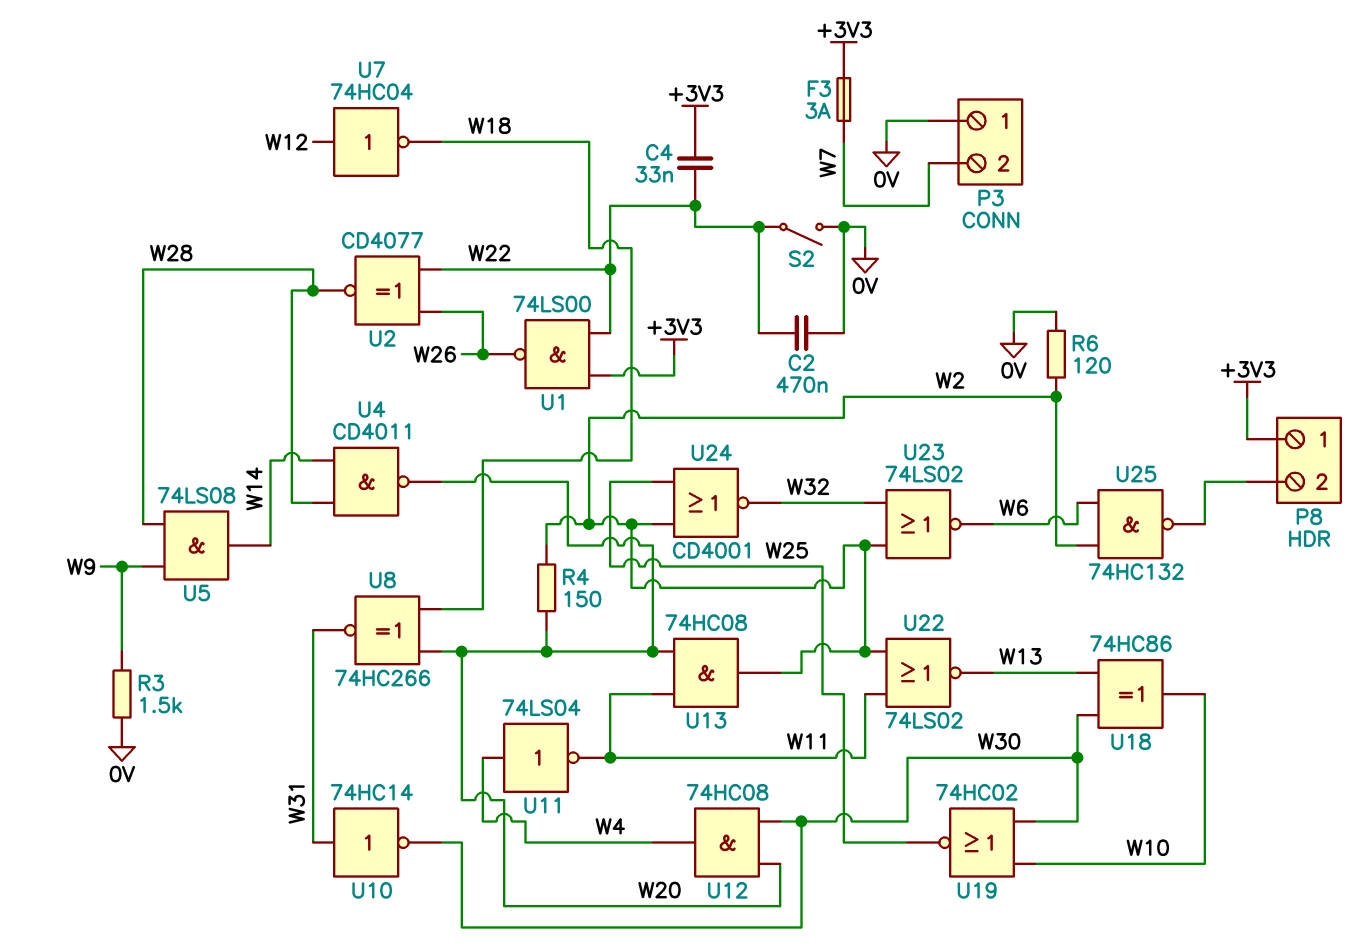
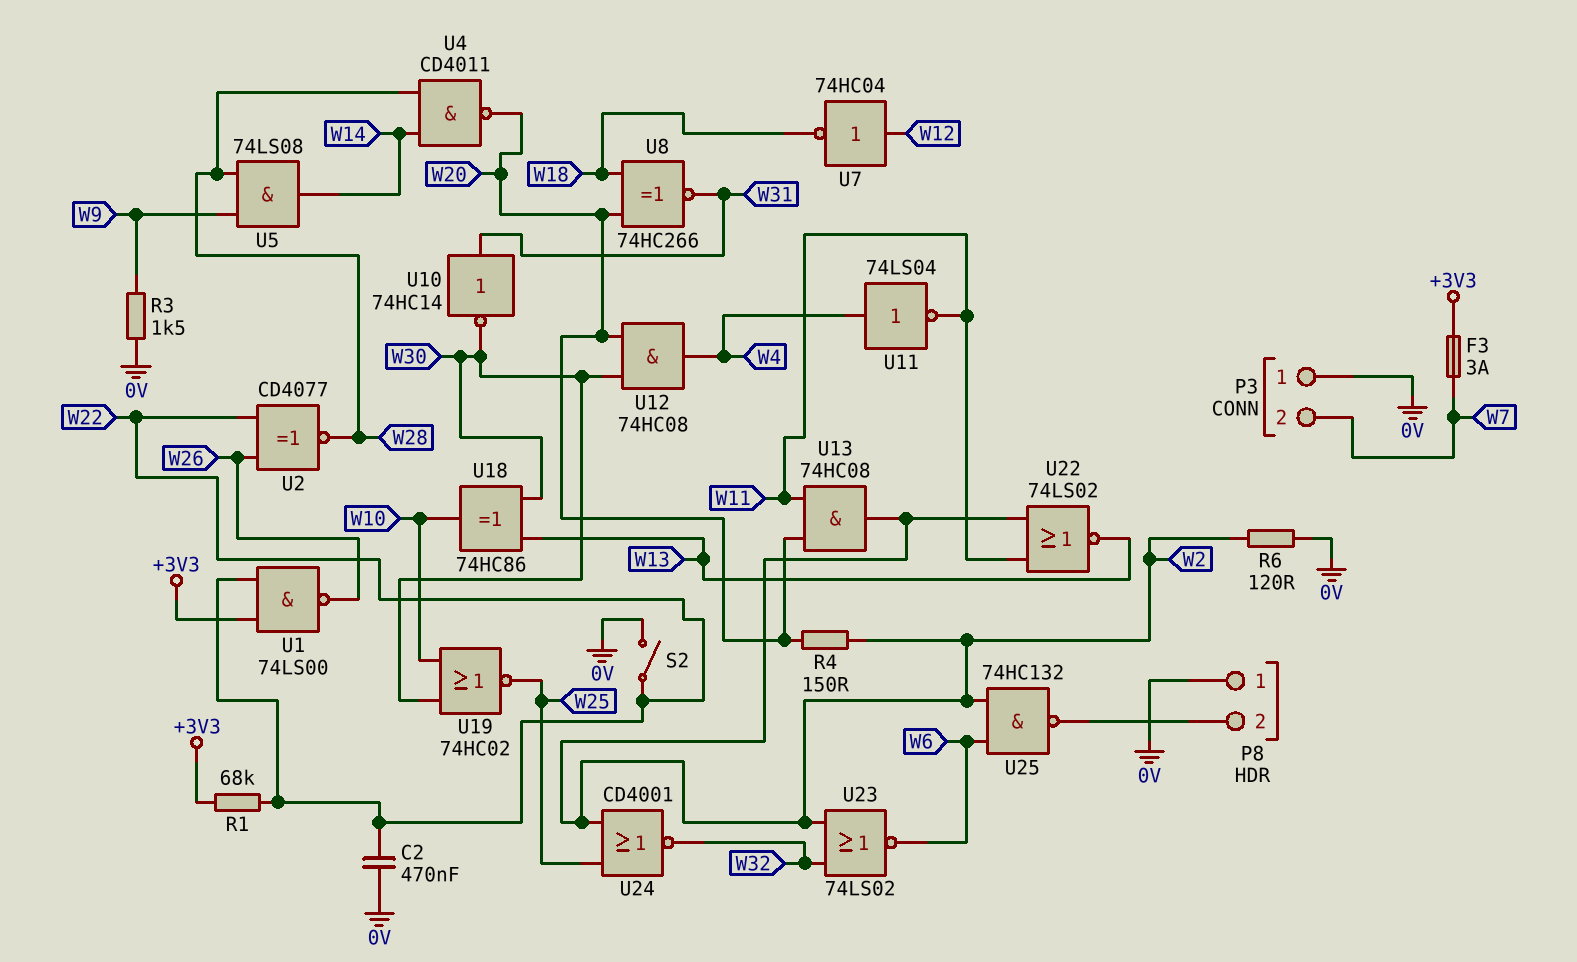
C4: 33nF (+3V3, W22) -> none
P8 pin 1: +3V3 -> 0V
R1: none -> 68k (+3V3, W22)

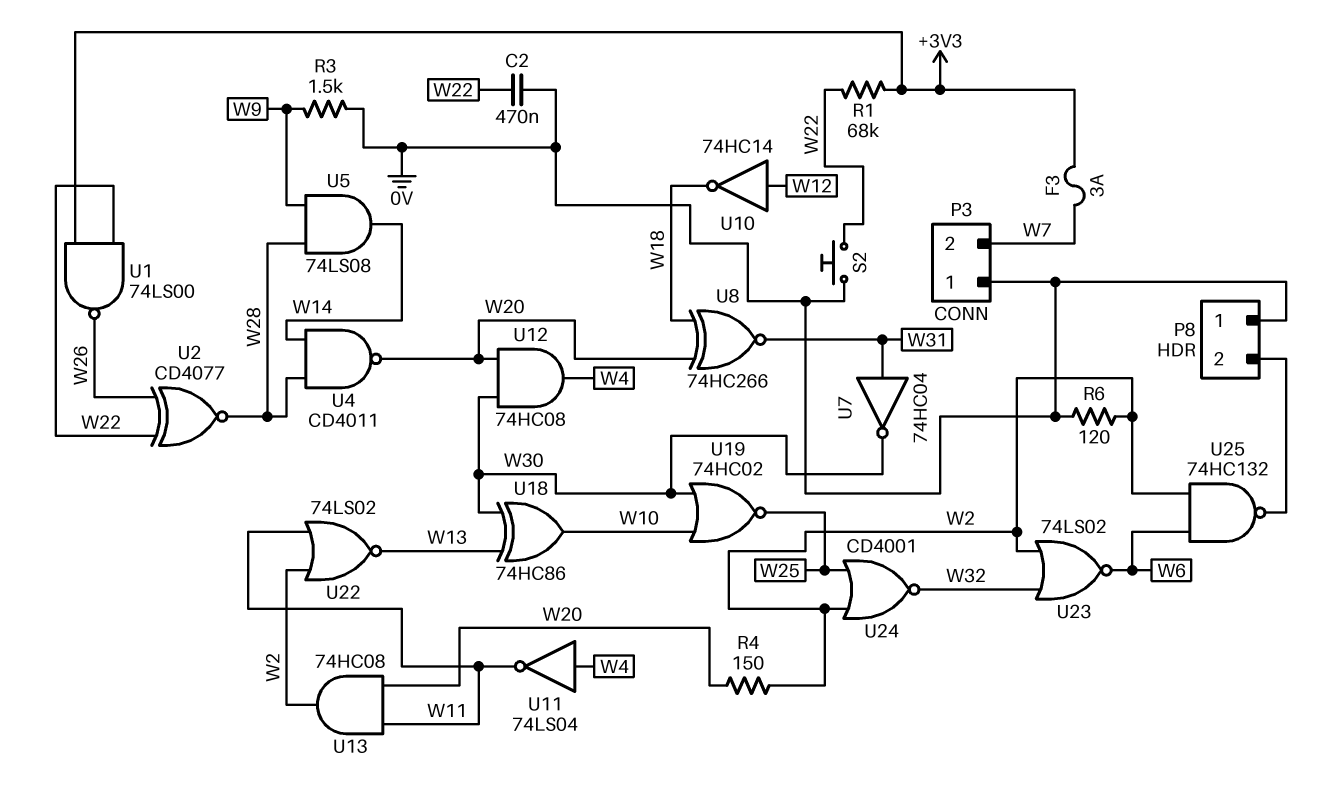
S2: switch (0V, W22) -> button (0V, W22)
U7: NOT 74HC04 (in W12, out W18) -> NOT 74HC04 (in W31, out W30)
U10: NOT 74HC14 (in W31, out W30) -> NOT 74HC14 (in W12, out W18)

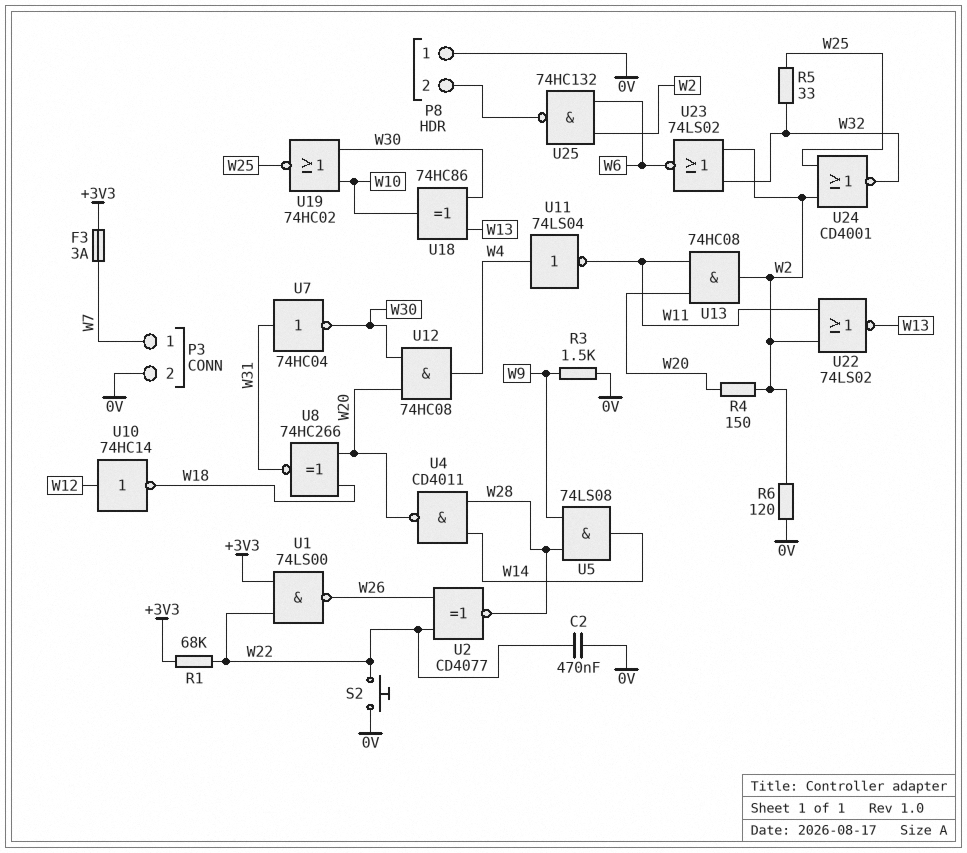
P3 pin 1: 0V -> W7
P3 pin 2: W7 -> 0V
R5: none -> 33 (W25, W32)

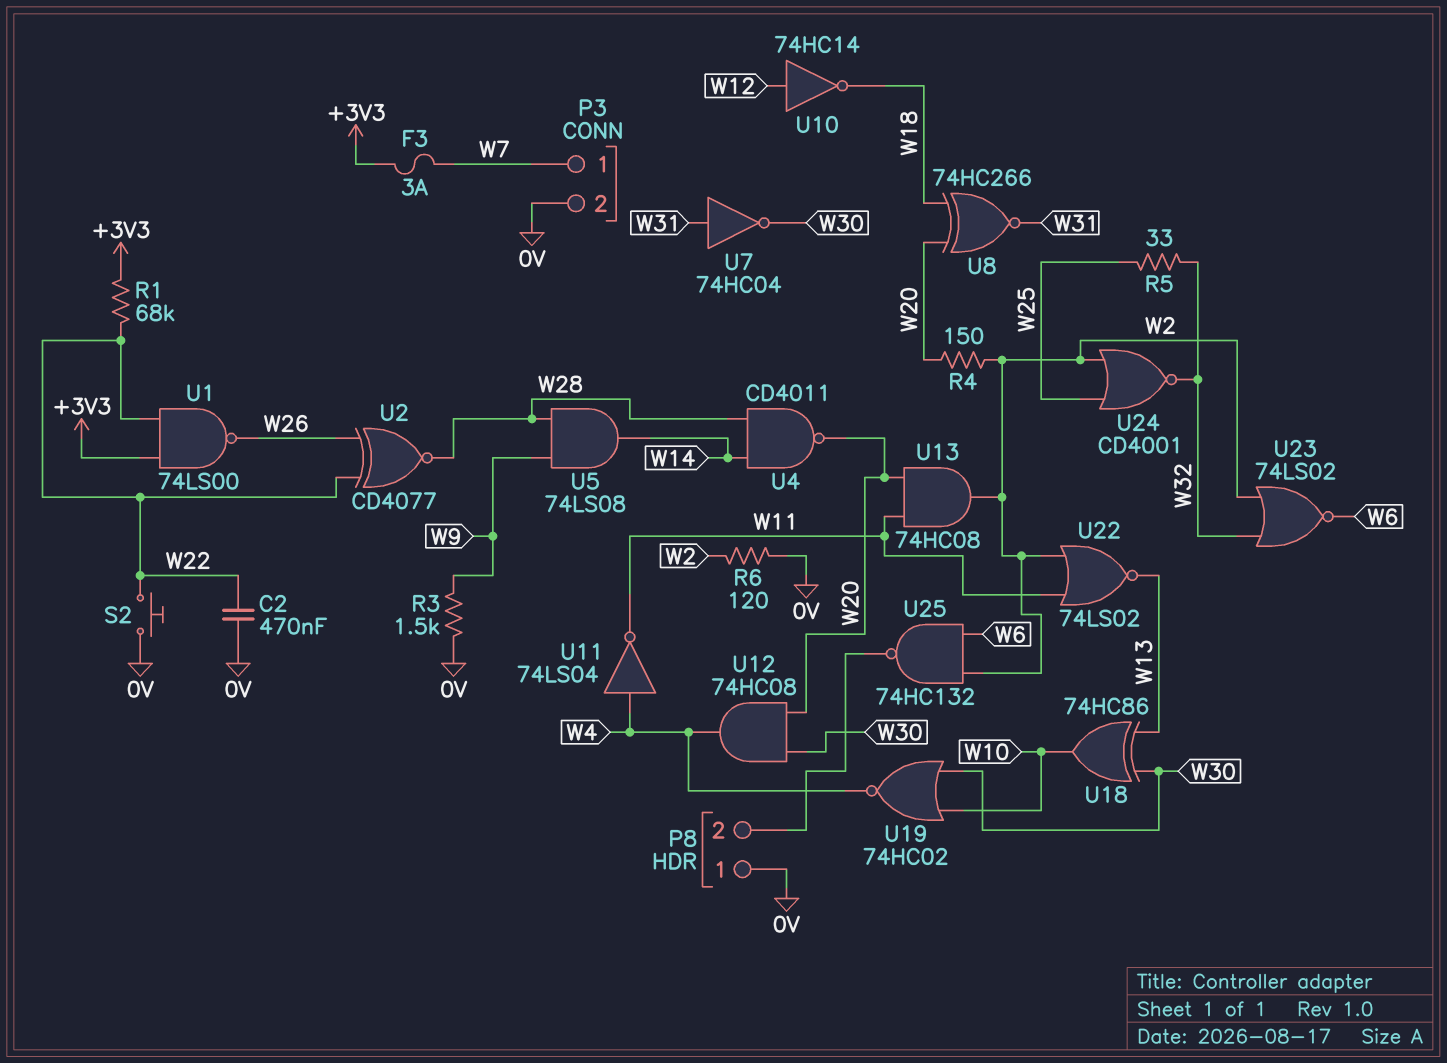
U19: NOR 74HC02 (in W10, in W30, out W25) -> NOR 74HC02 (in W10, in W30, out W4)

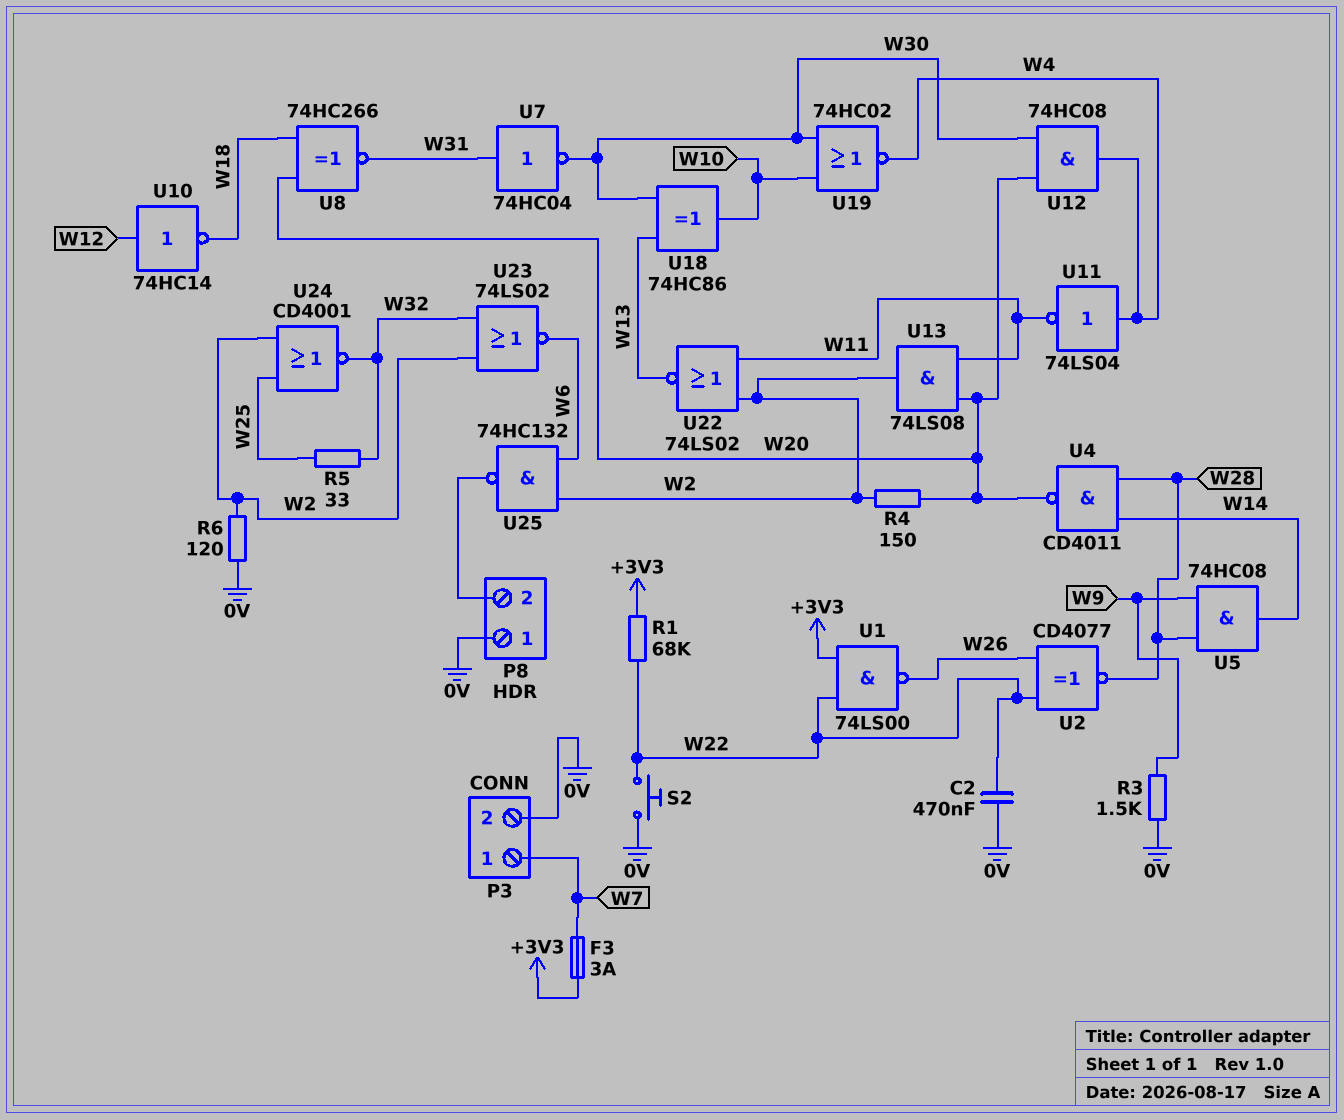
U5: AND 74LS08 (in W9, in W28, out W14) -> AND 74HC08 (in W9, in W28, out W14)
U13: AND 74HC08 (in W11, in W20, out W2) -> AND 74LS08 (in W11, in W20, out W2)

